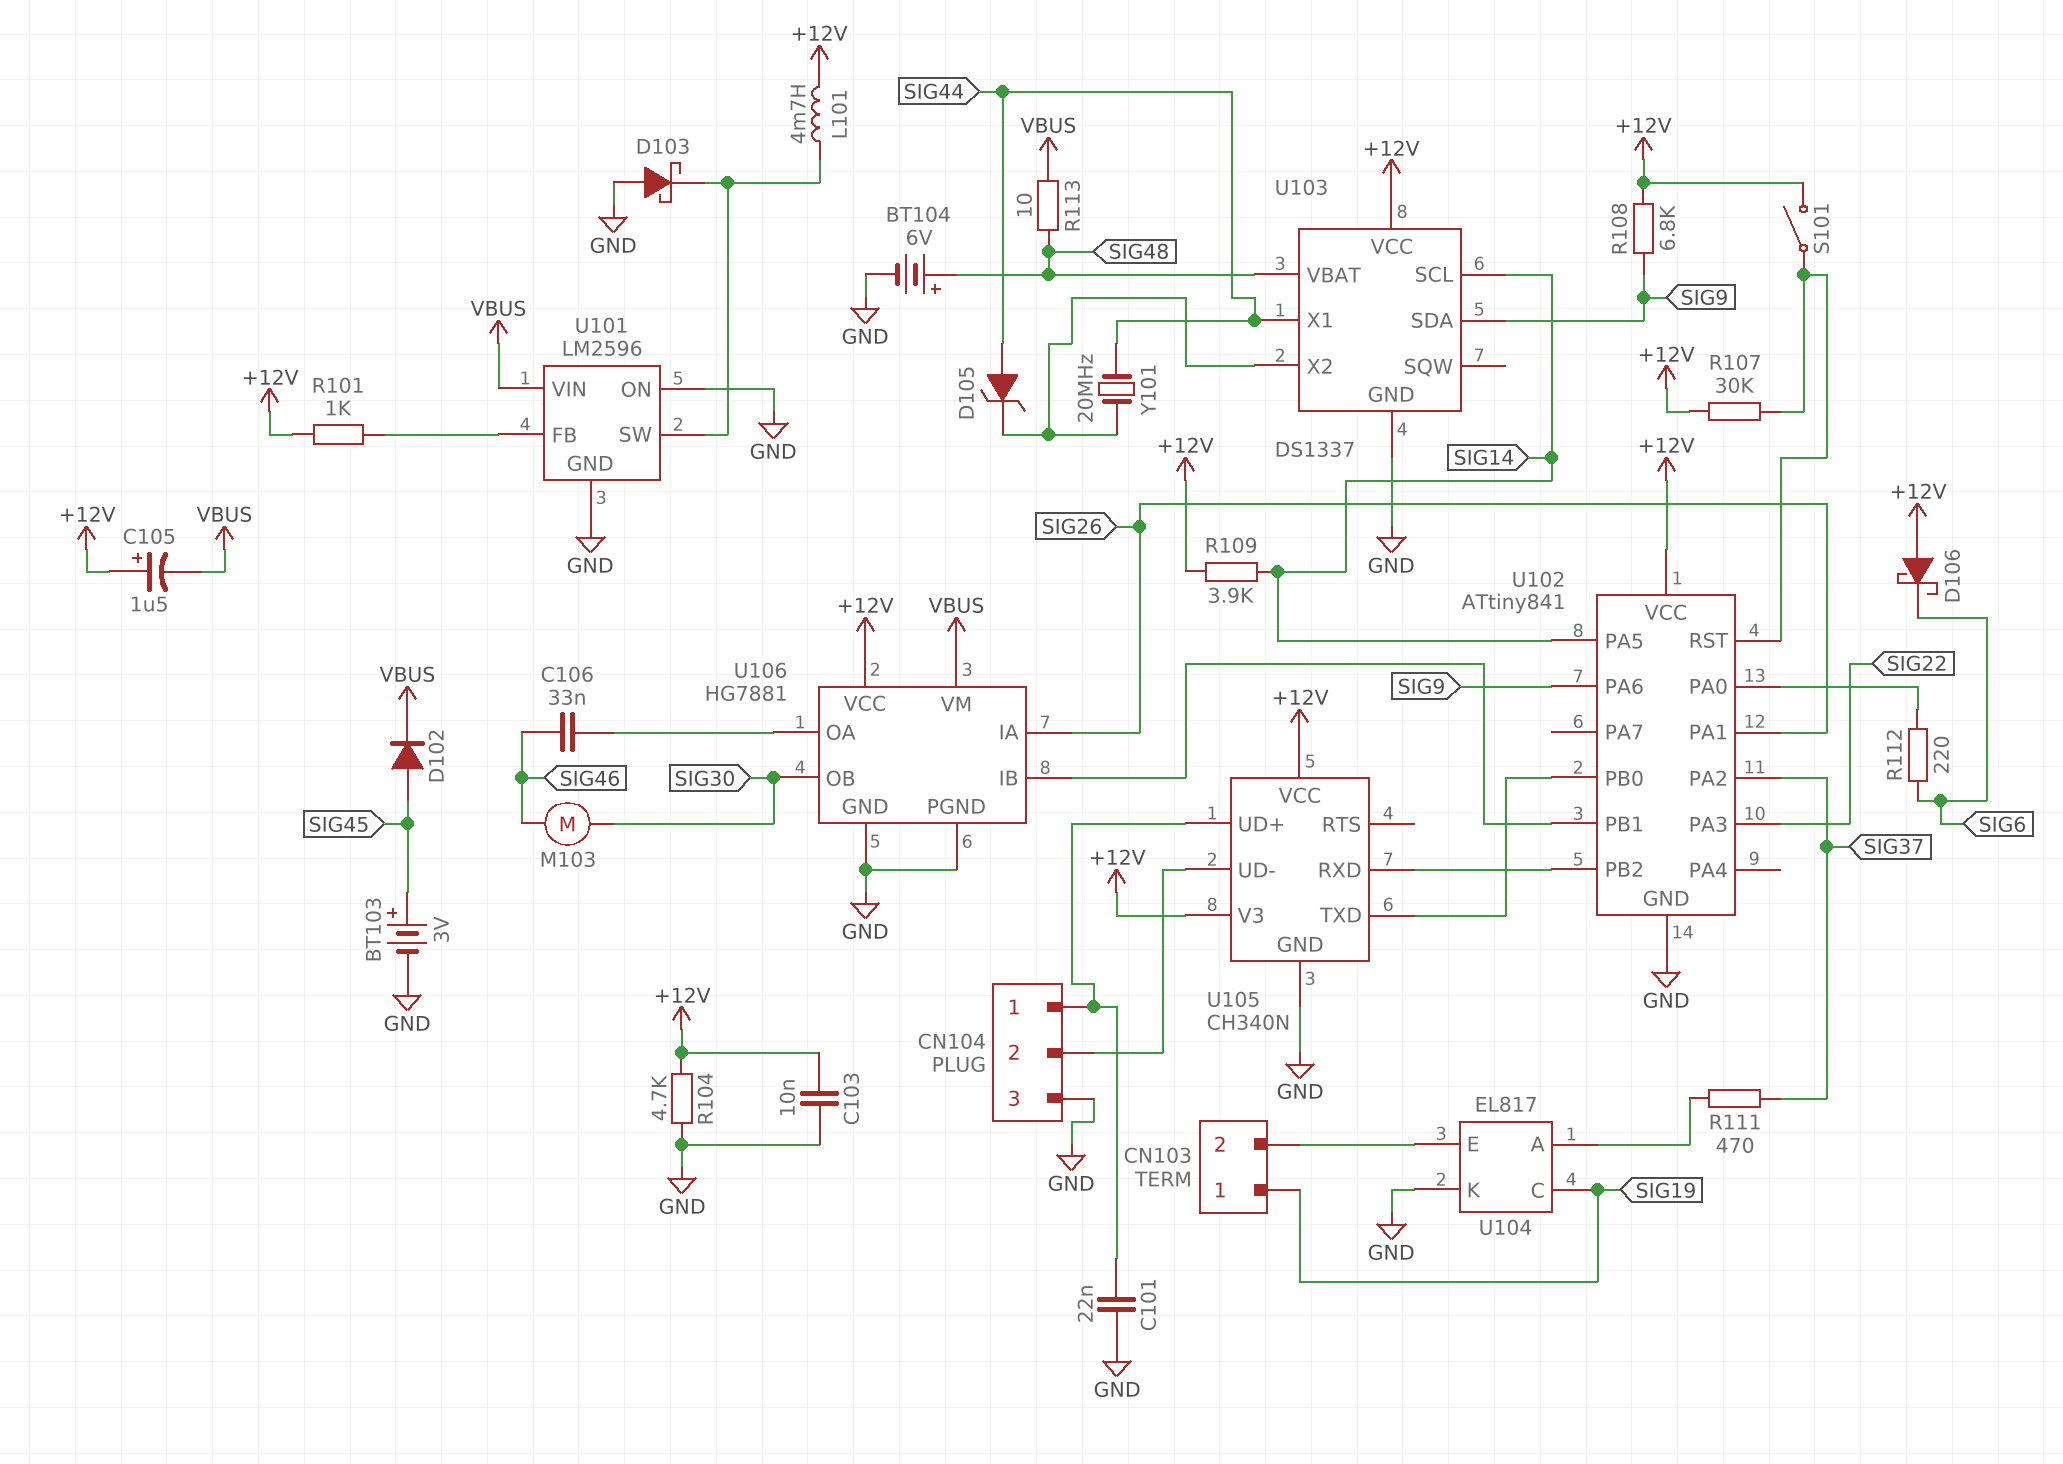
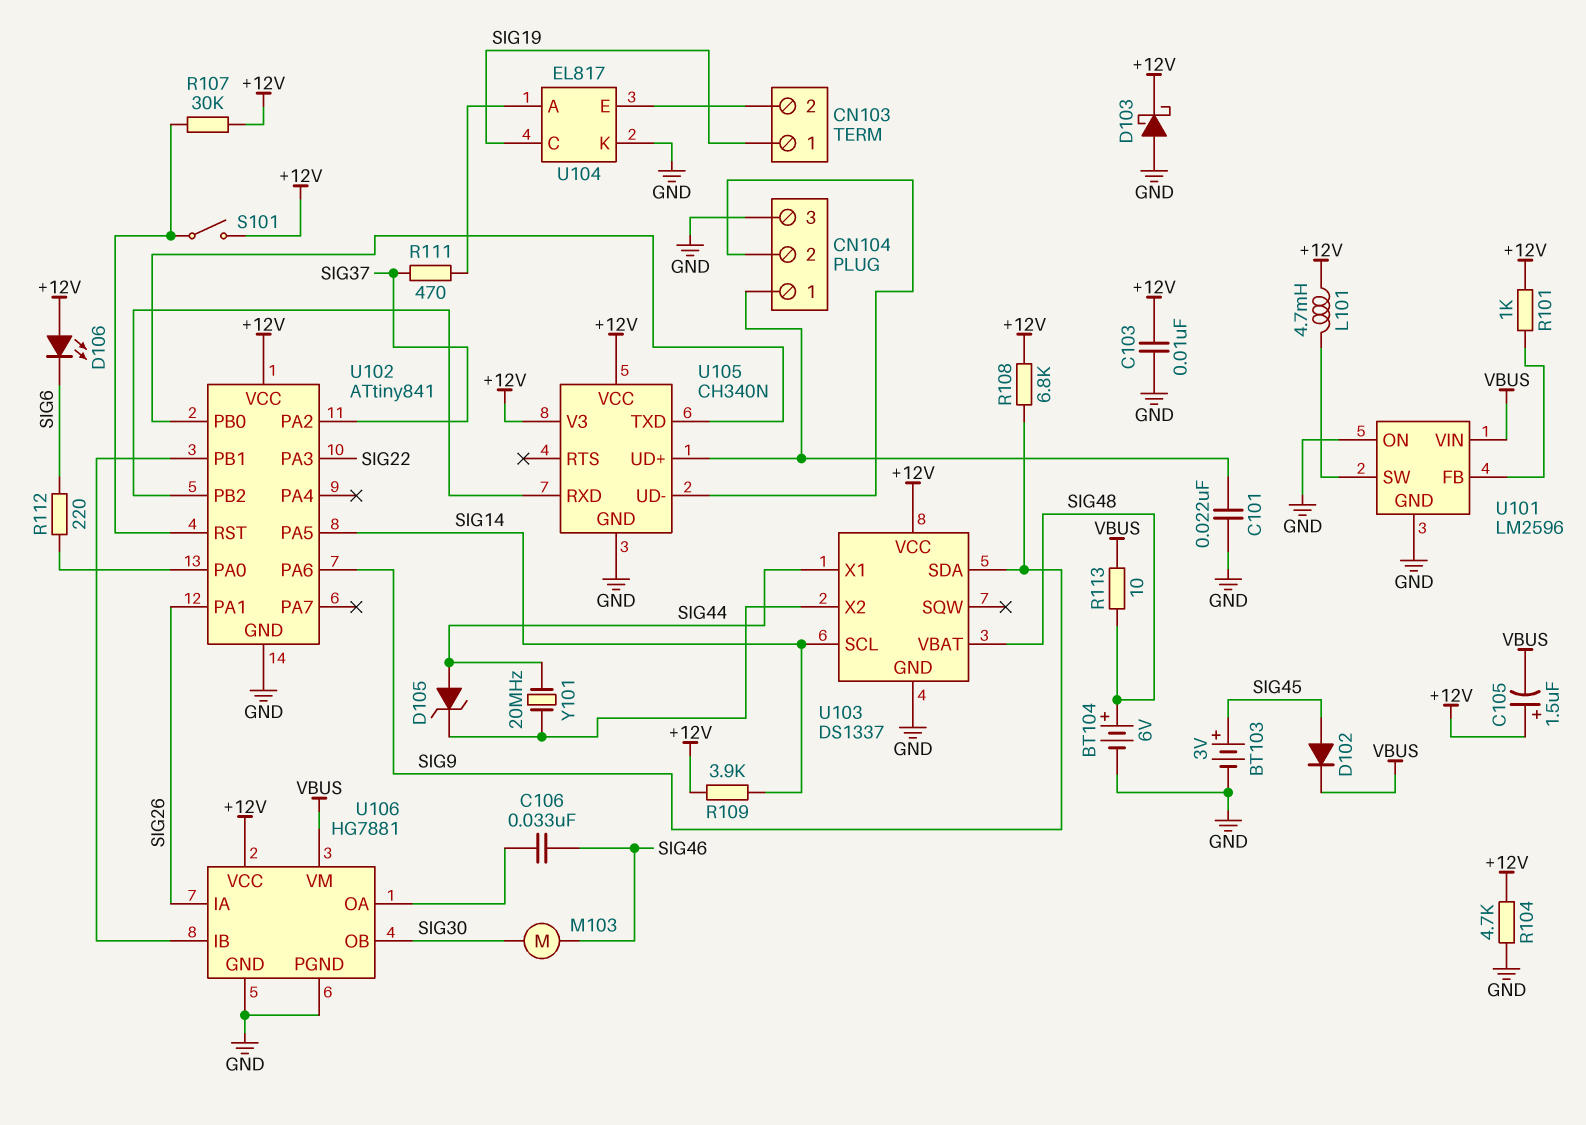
D103: schottky (A GND, K U101/SW) -> schottky (A GND, K +12V)
D106: schottky (A +12V, K SIG6) -> LED (A +12V, K SIG6)

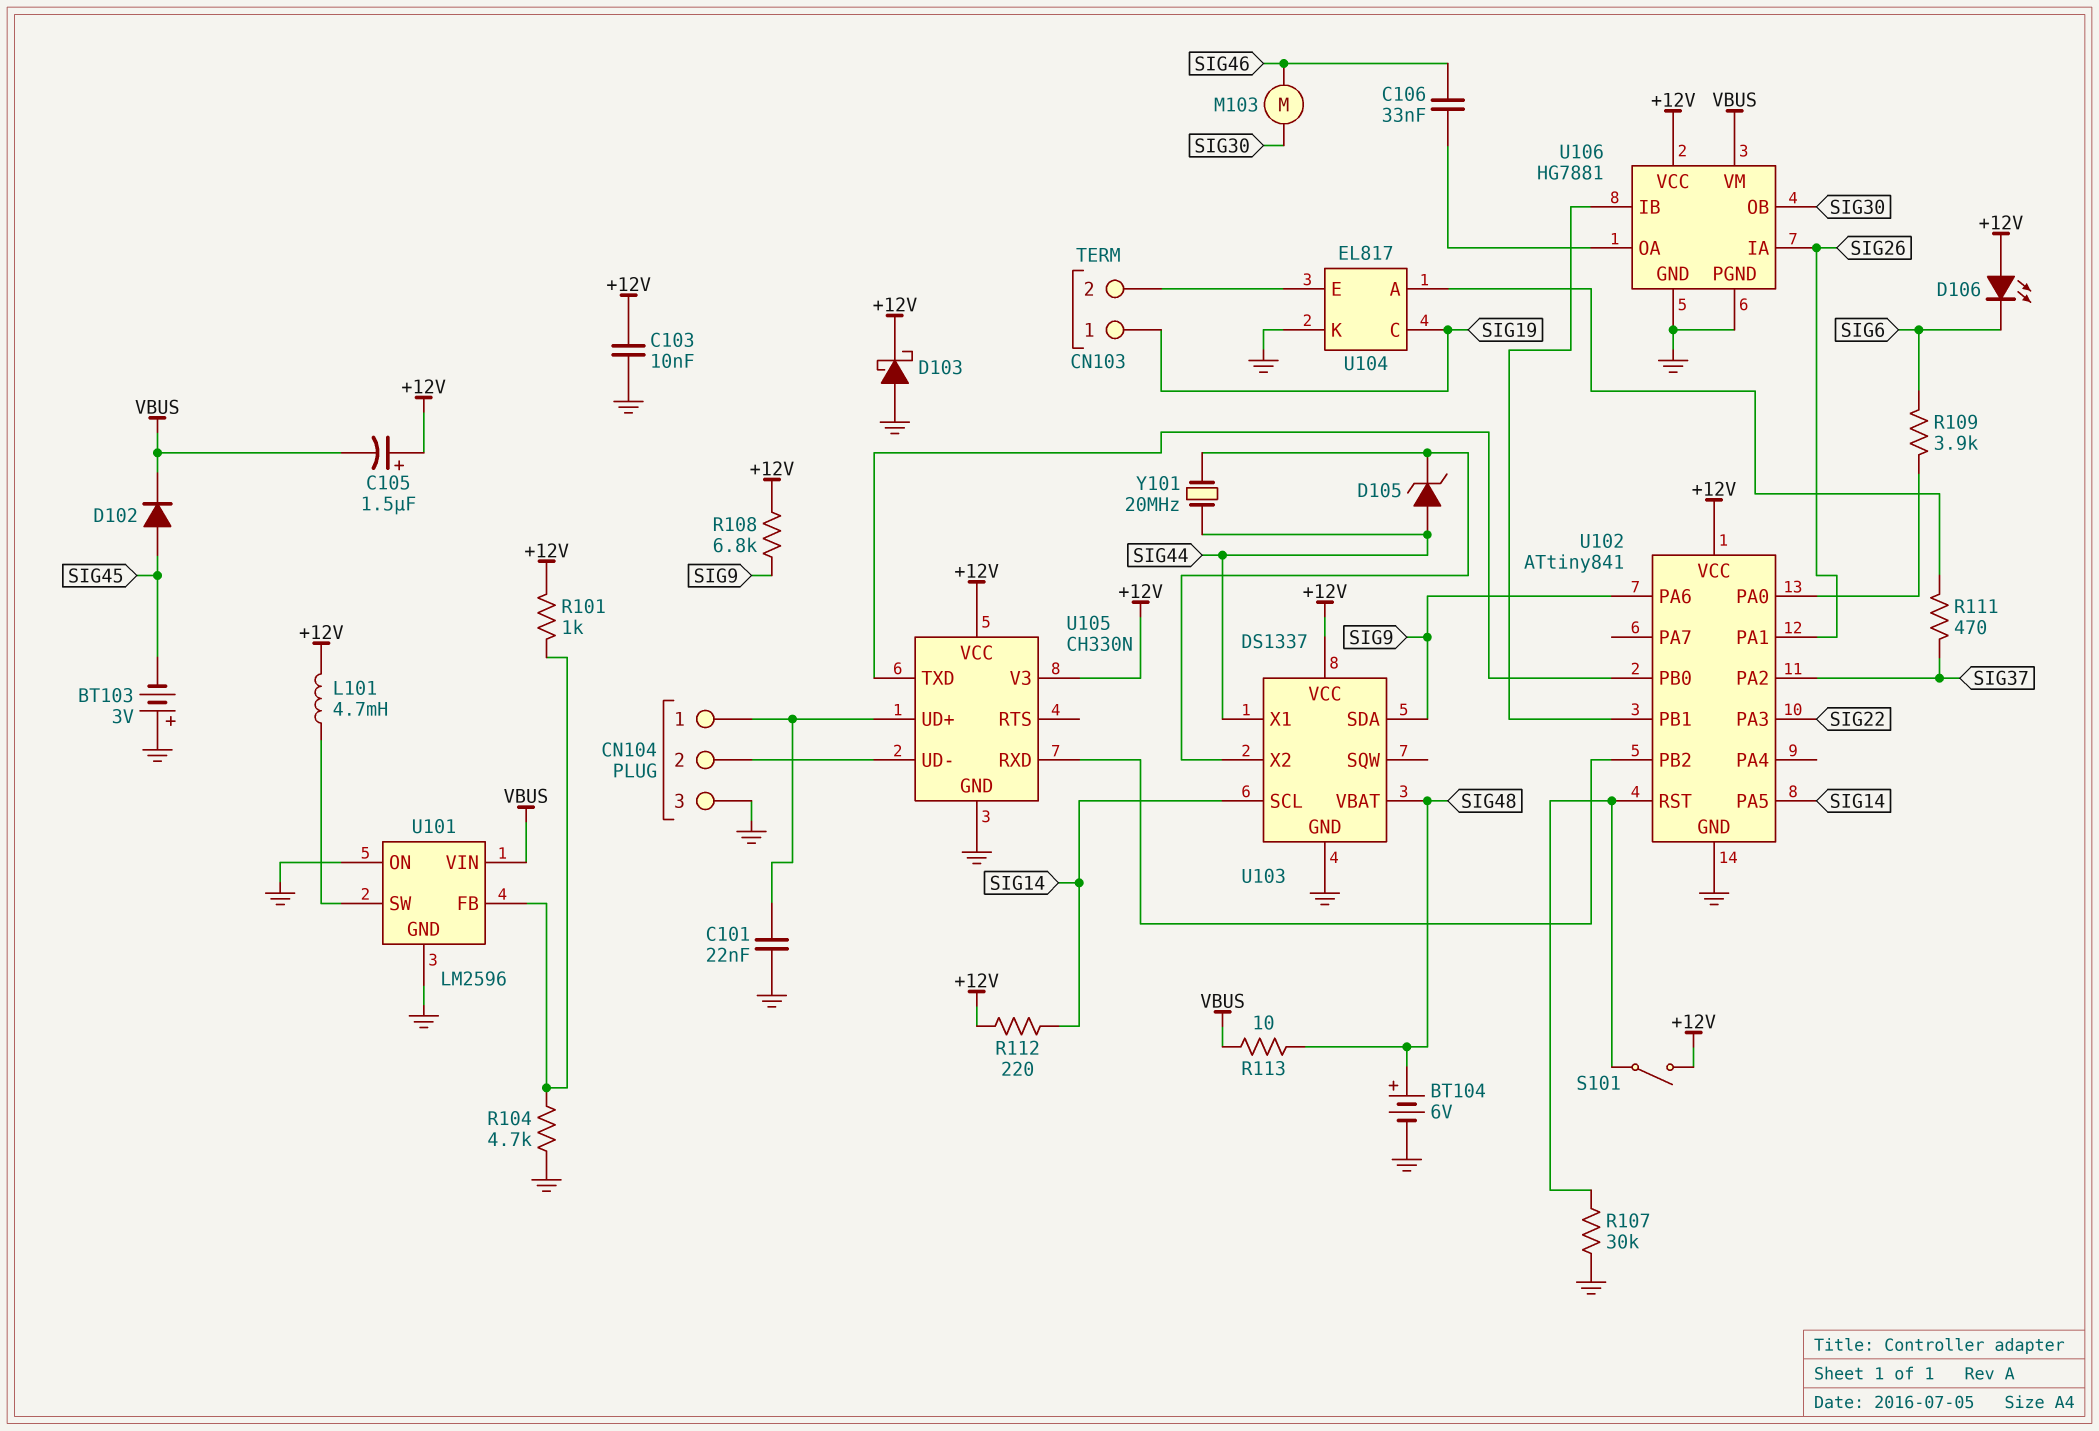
BT103: 3V (plus SIG45, minus GND) -> 3V (plus GND, minus SIG45)
R104: 4.7k (+12V, GND) -> 4.7k (GND, U101/FB)
R107: 30k (+12V, U102/RST) -> 30k (GND, U102/RST)
R109: 3.9k (+12V, SIG14) -> 3.9k (SIG6, U102/PA0)
R112: 220 (SIG6, U102/PA0) -> 220 (+12V, SIG14)
U105: CH340N -> CH330N

